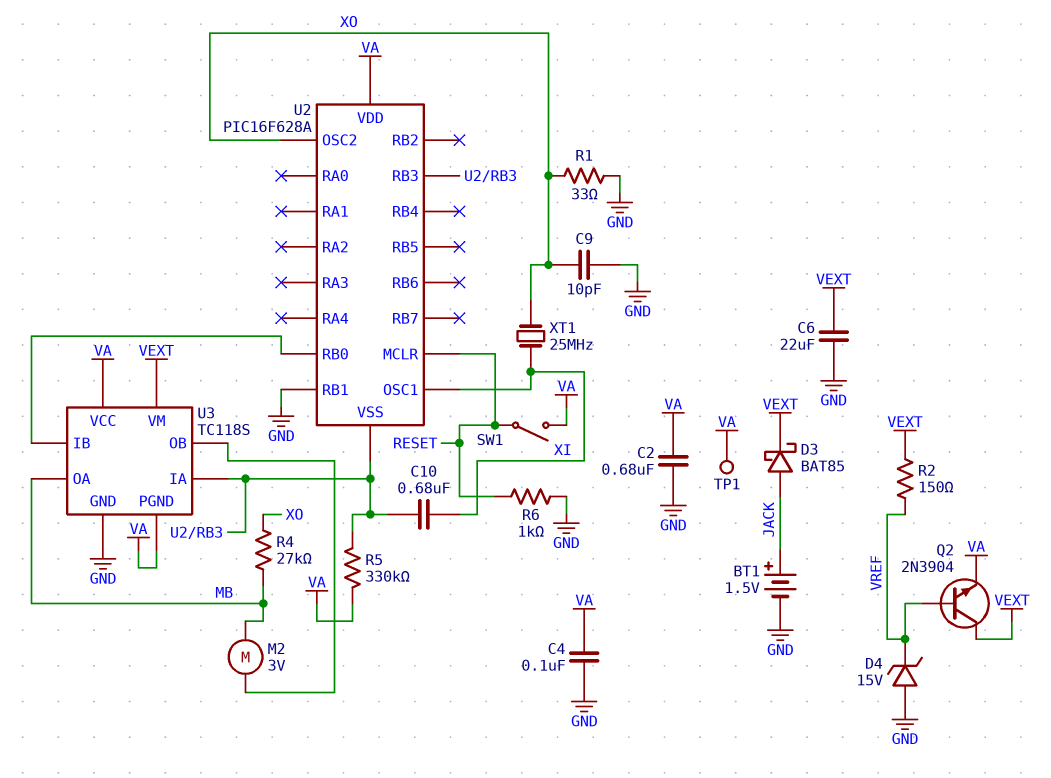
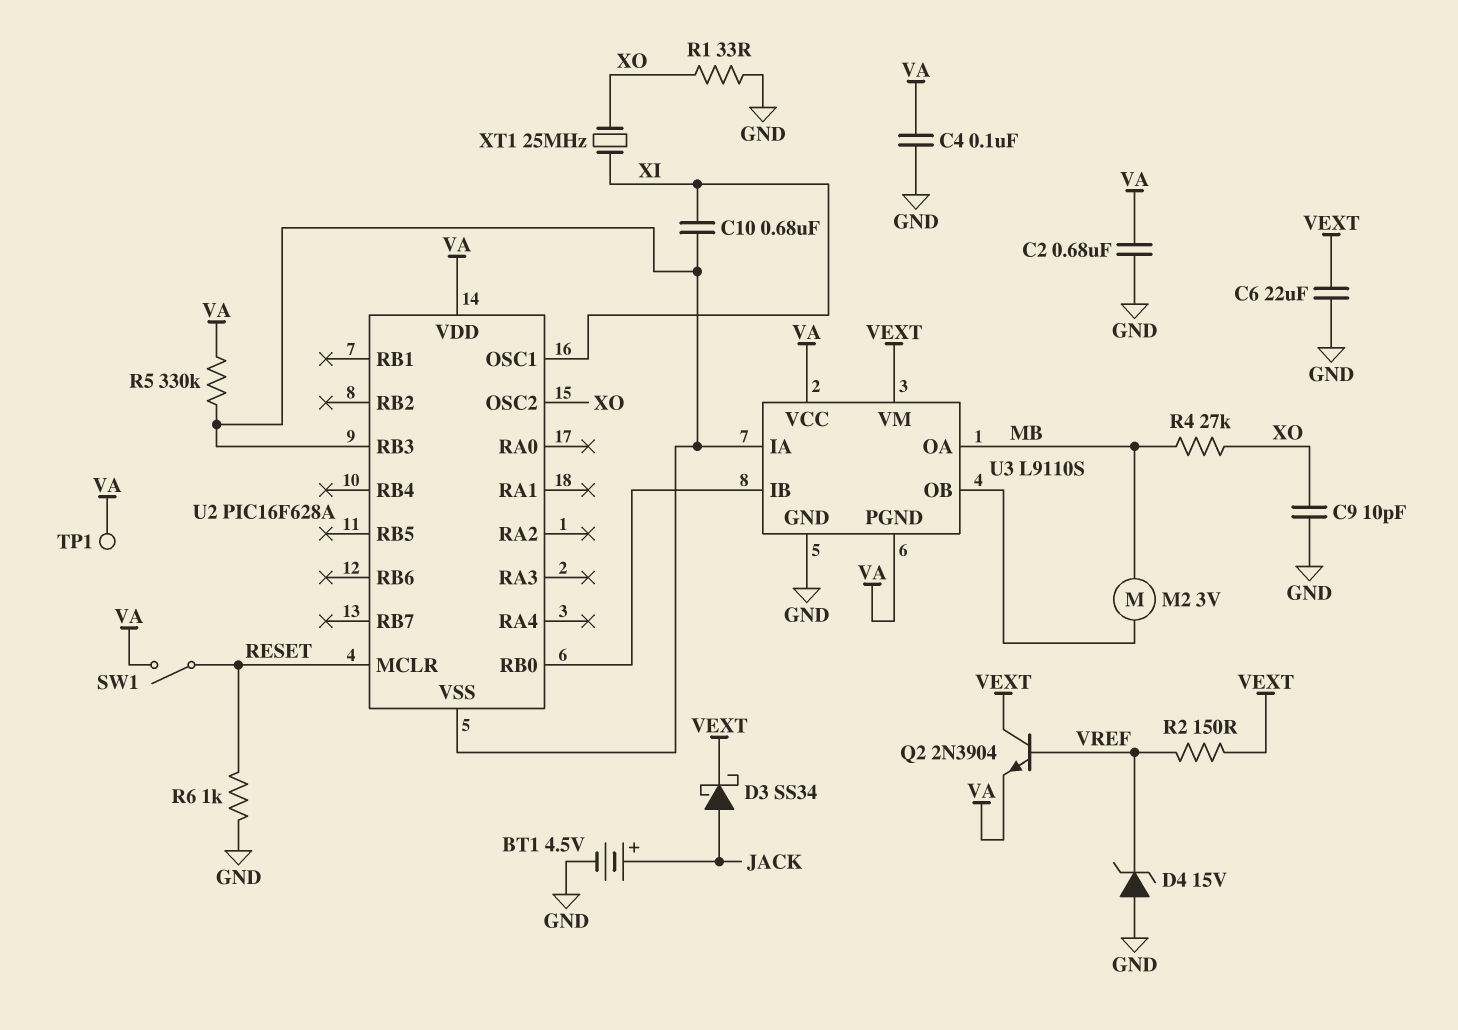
BT1: 1.5V (plus JACK, minus GND) -> 4.5V (plus JACK, minus GND)
D3: schottky BAT85 (A JACK, K VEXT) -> schottky SS34 (A JACK, K VEXT)
U2 pin RB1: GND -> none
U3: TC118S -> L9110S

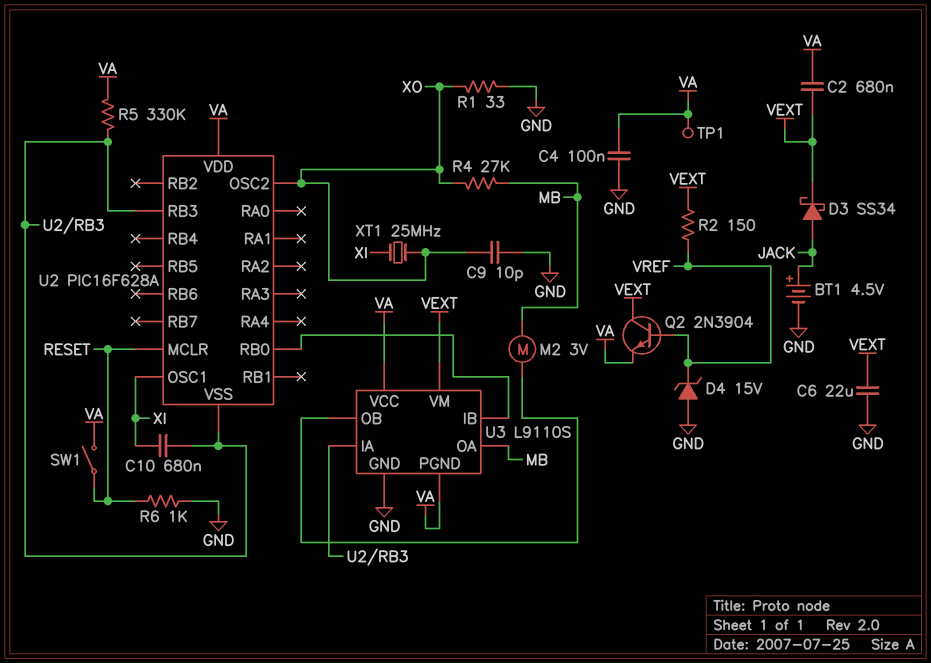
C2: 680nF (GND, VA) -> 680nF (VA, VEXT)

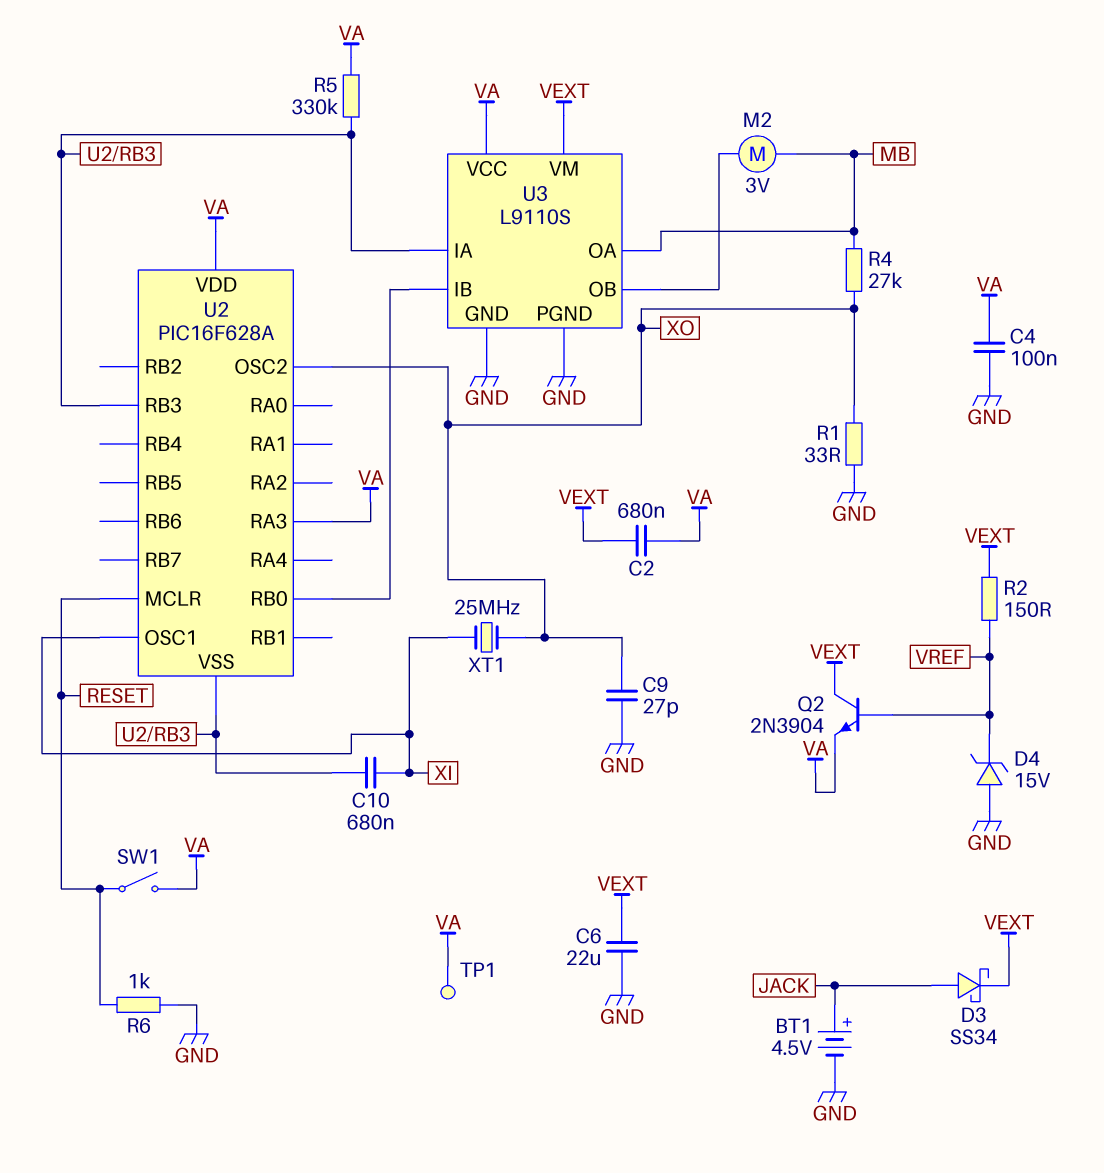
C9: 10pF (GND, XO) -> 27pF (GND, XO)
U2 pin RA3: none -> VA
U3 pin PGND: VA -> GND

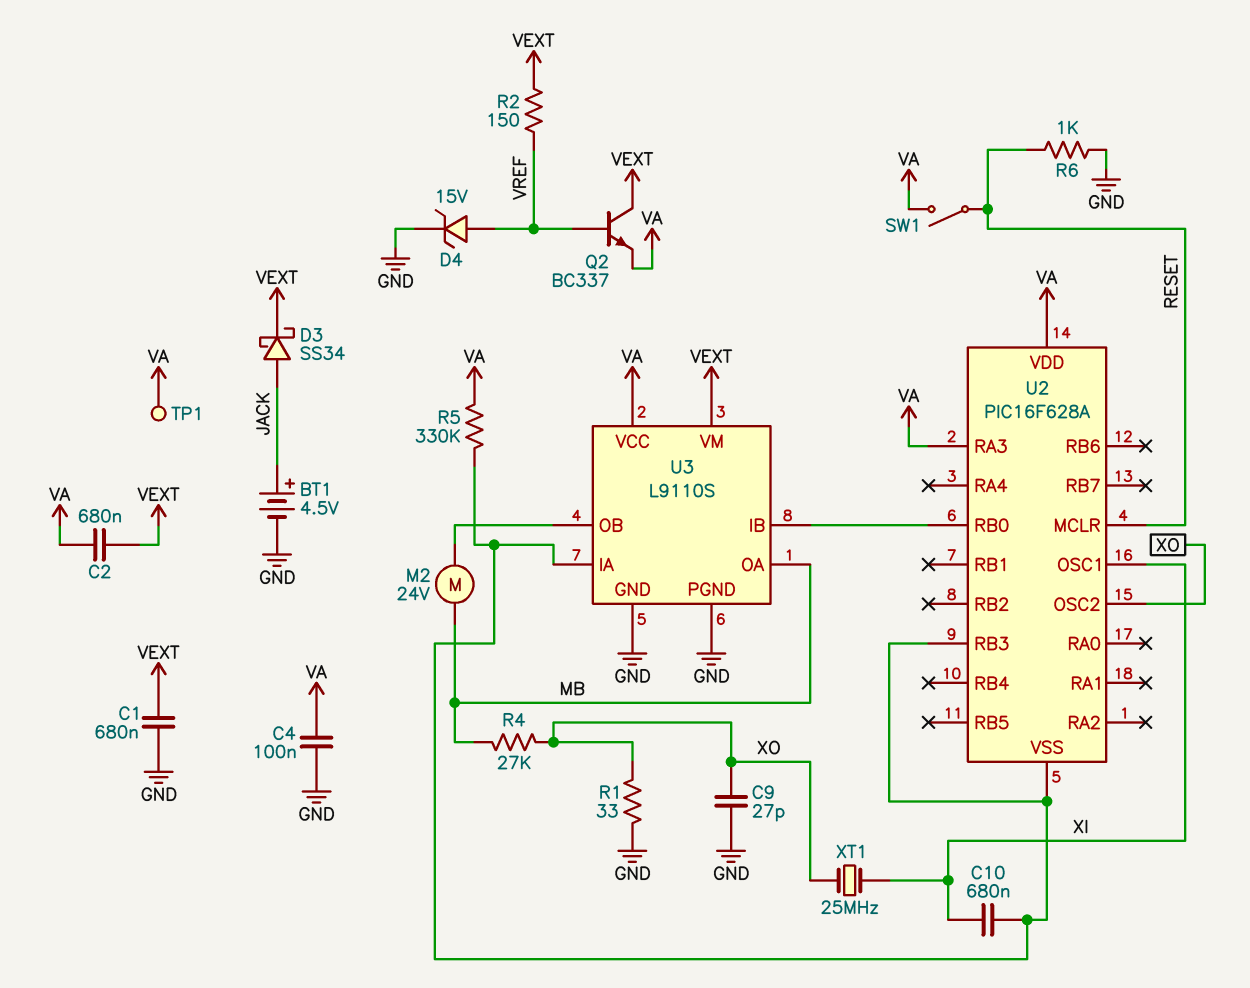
C1: none -> 680nF (GND, VEXT)
C6: 22uF (GND, VEXT) -> none
D4: zener 15V (A GND, K VREF) -> zener 15V (A VREF, K GND)
M2: motor 3V (MB, U3/OB) -> motor 24V (MB, U3/OB)
Q2: NPN 2N3904 (B VREF, C VEXT, E VA) -> NPN BC337 (B VREF, C VEXT, E VA)

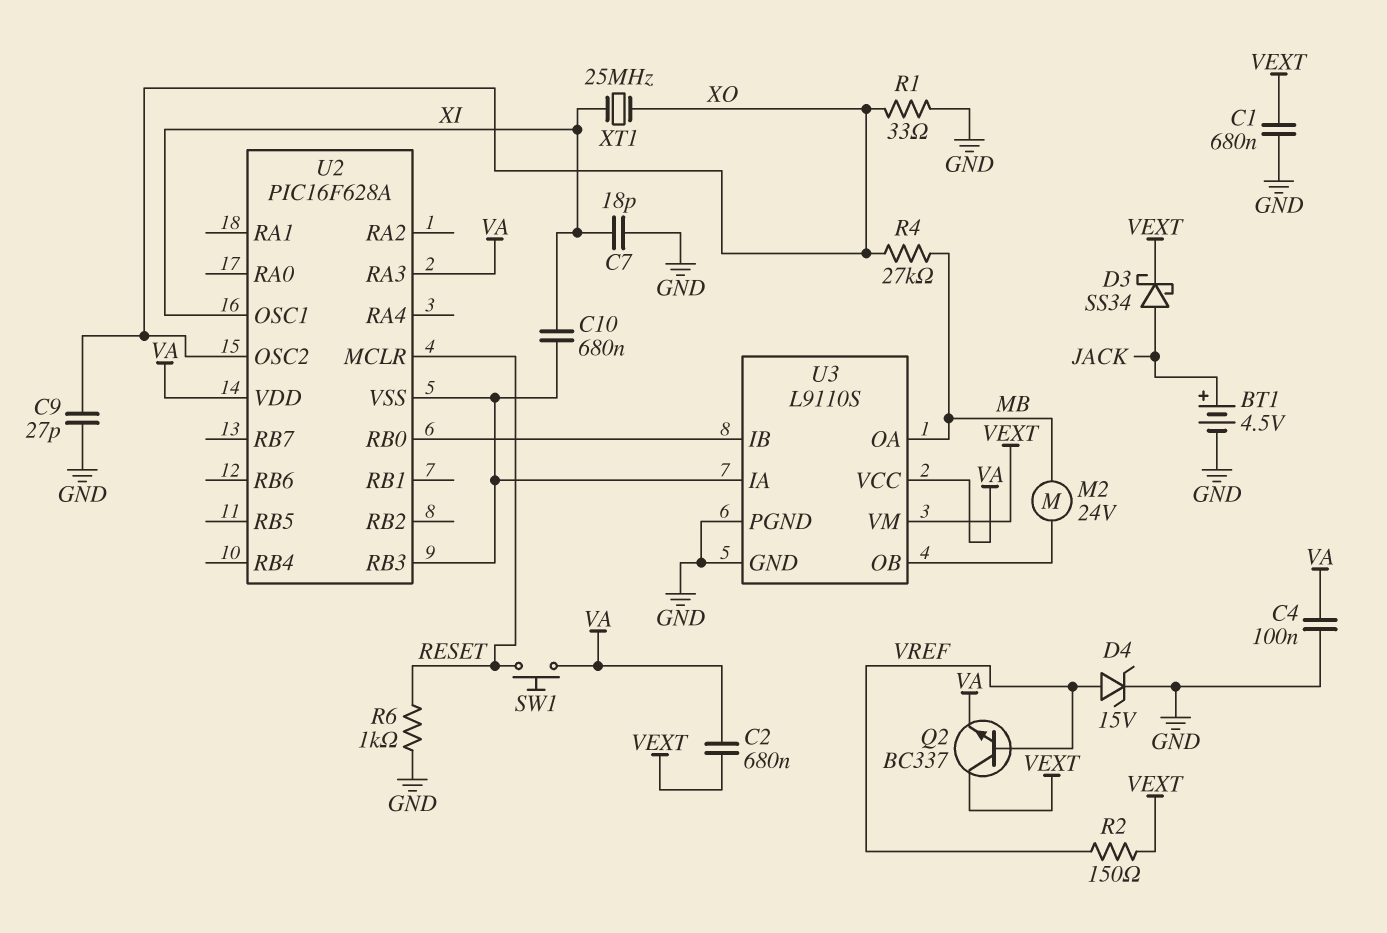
C7: none -> 18pF (GND, XI)
R5: 330k (U2/RB3, VA) -> none
SW1: switch (RESET, VA) -> button (RESET, VA)
TP1: test point (VA) -> none

